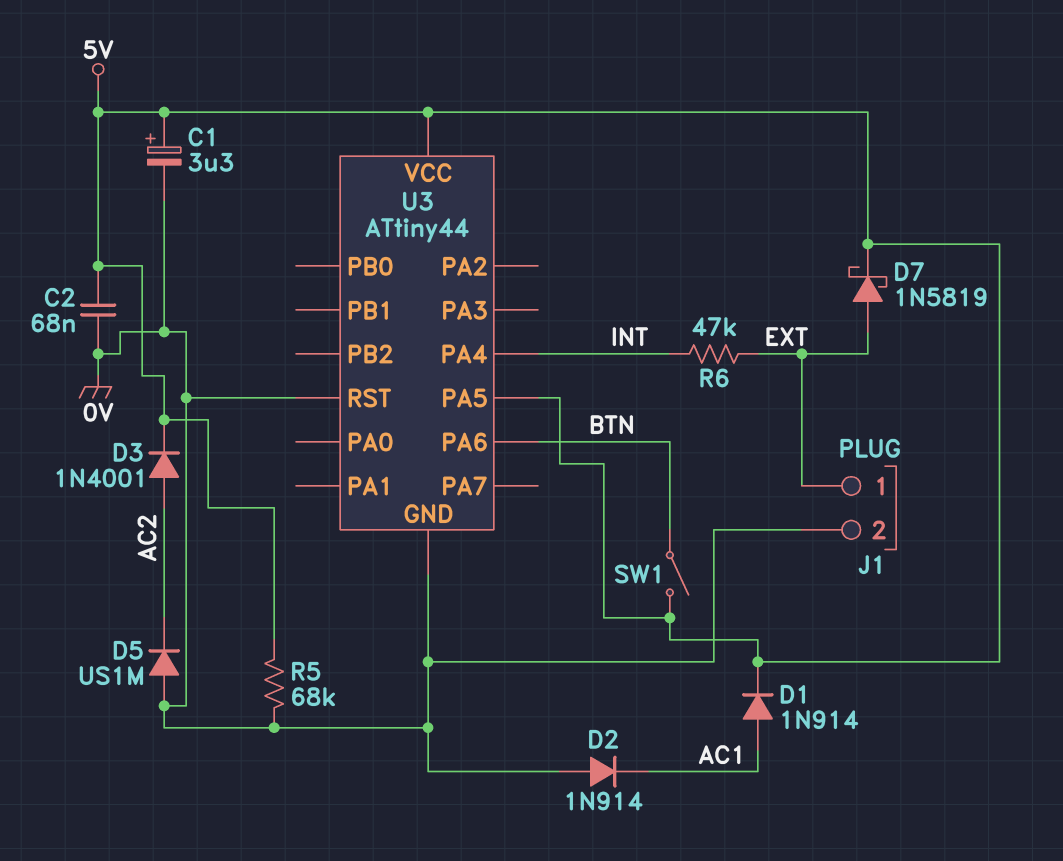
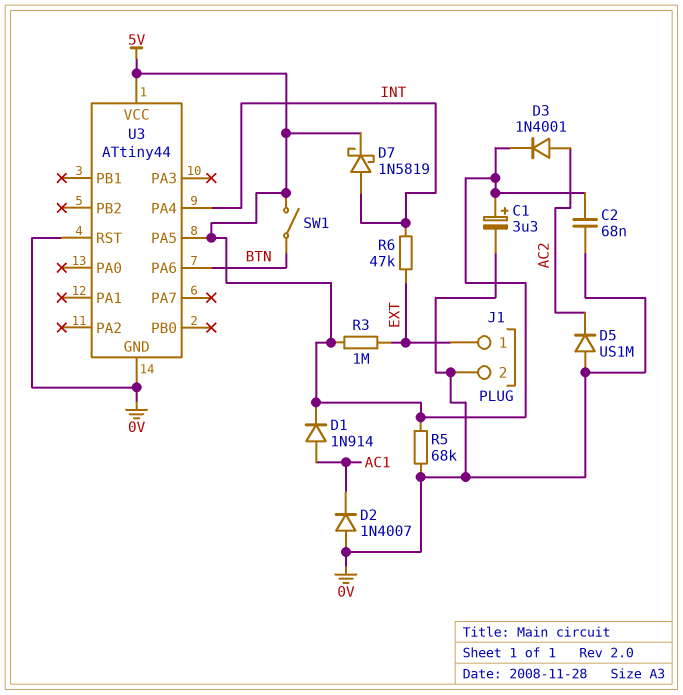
D2: diode 1N914 (A 0V, K AC1) -> diode 1N4007 (A 0V, K AC1)
D7: schottky 1N5819 (A EXT, K 5V) -> schottky 1N5819 (A INT, K 5V)
R3: none -> 1M (5V, EXT)

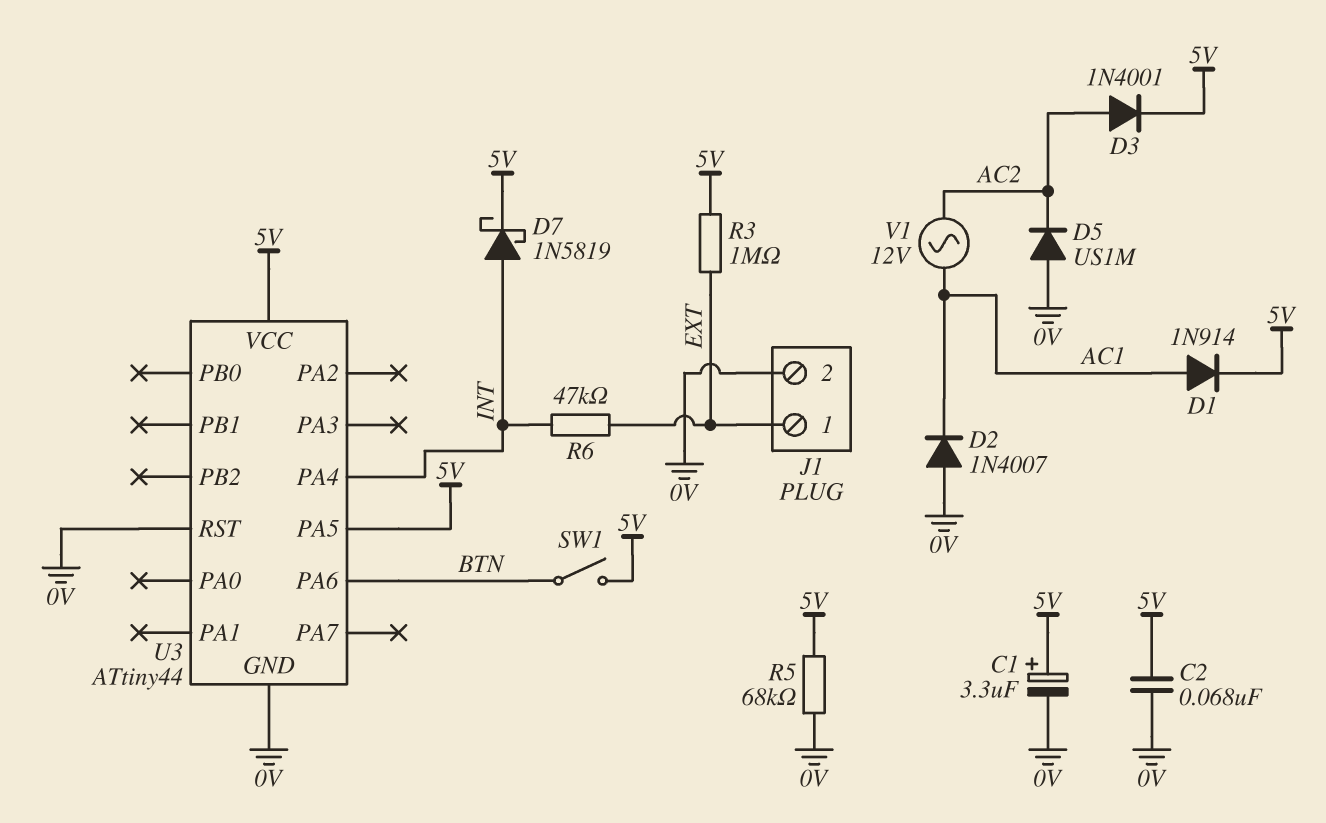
V1: none -> AC 12V (AC1, AC2)

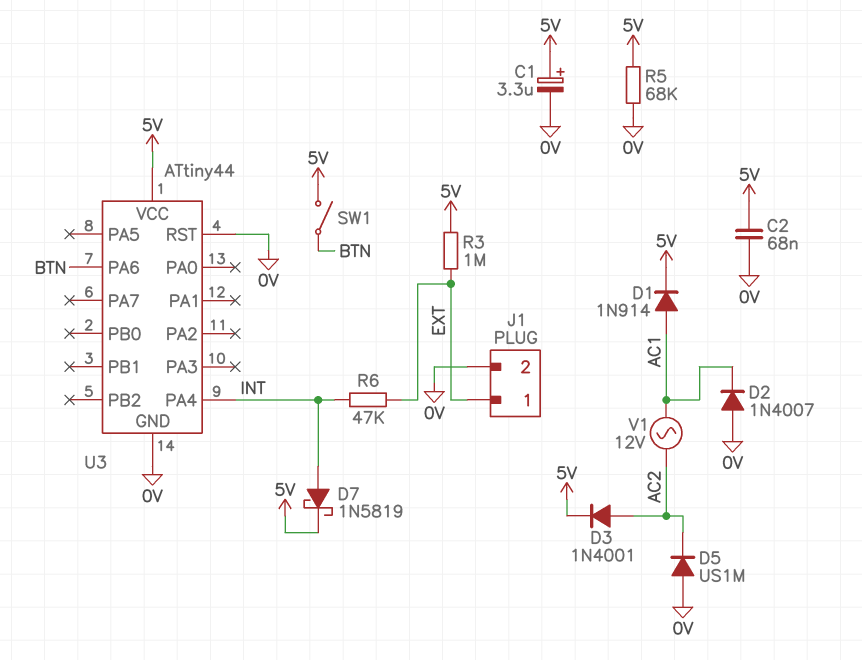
U3 pin PA5: 5V -> none

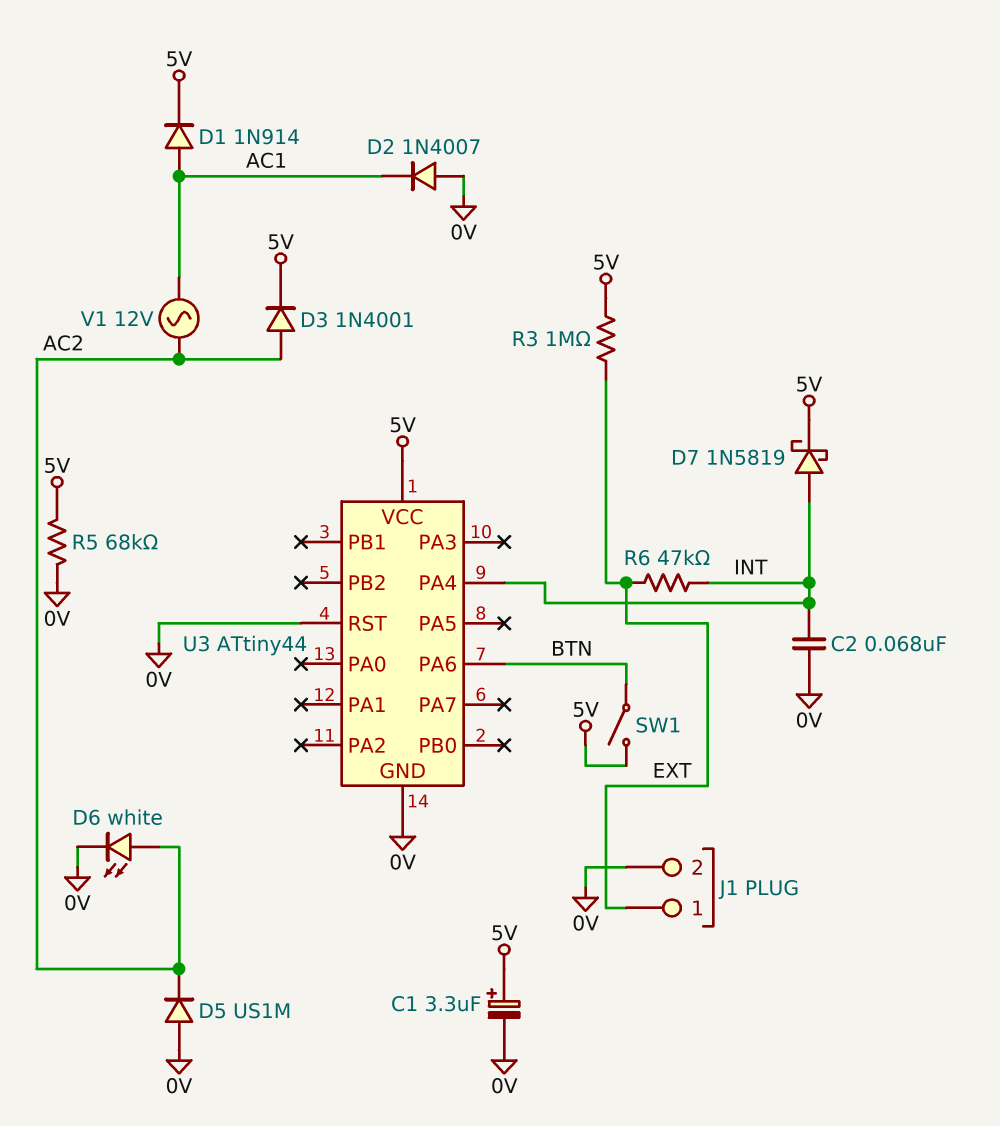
C2: 68nF (0V, 5V) -> 68nF (0V, INT)
D6: none -> LED white (A AC2, K 0V)

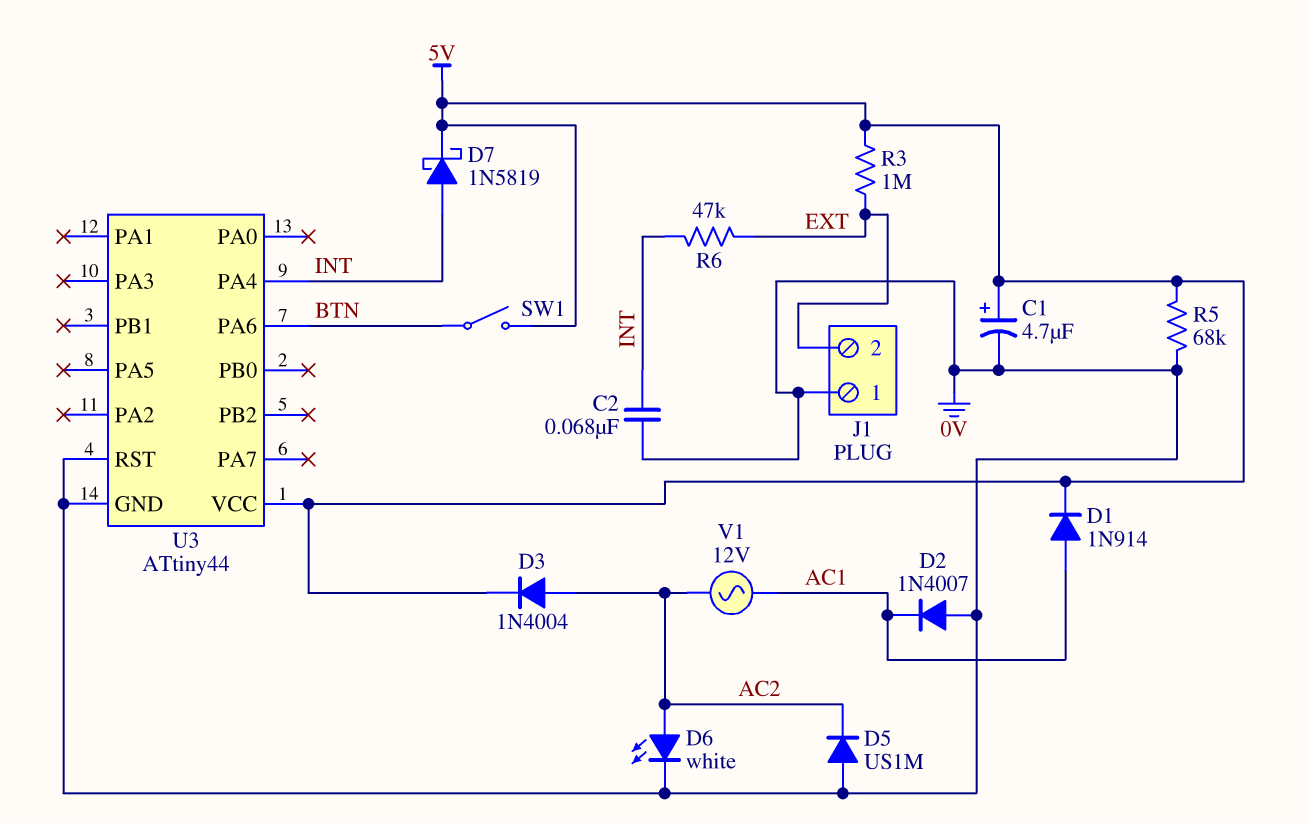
C1: 3.3uF (plus 5V, minus 0V) -> 4.7uF (plus 5V, minus 0V)
D3: diode 1N4001 (A AC2, K 5V) -> diode 1N4004 (A AC2, K 5V)
J1 pin 1: EXT -> 0V
J1 pin 2: 0V -> EXT

